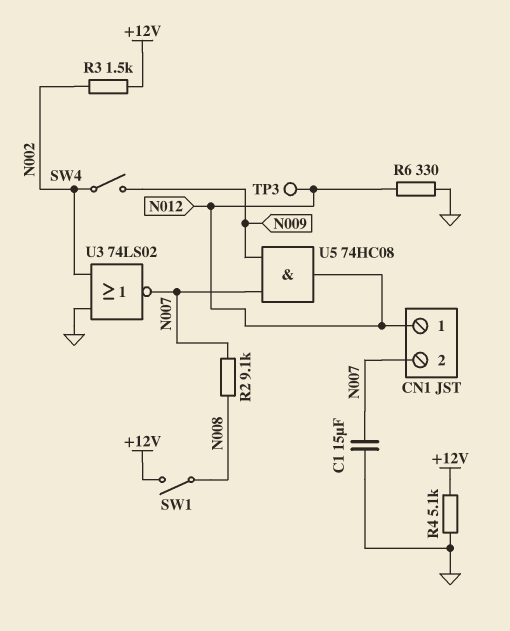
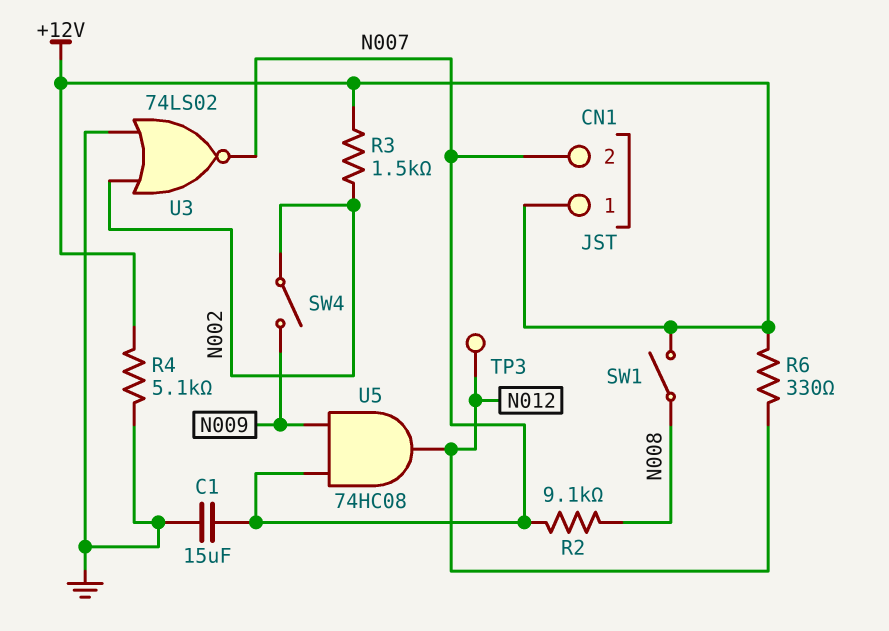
CN1 pin 1: N012 -> +12V
R6: 330 (GND, N012) -> 330 (+12V, N012)

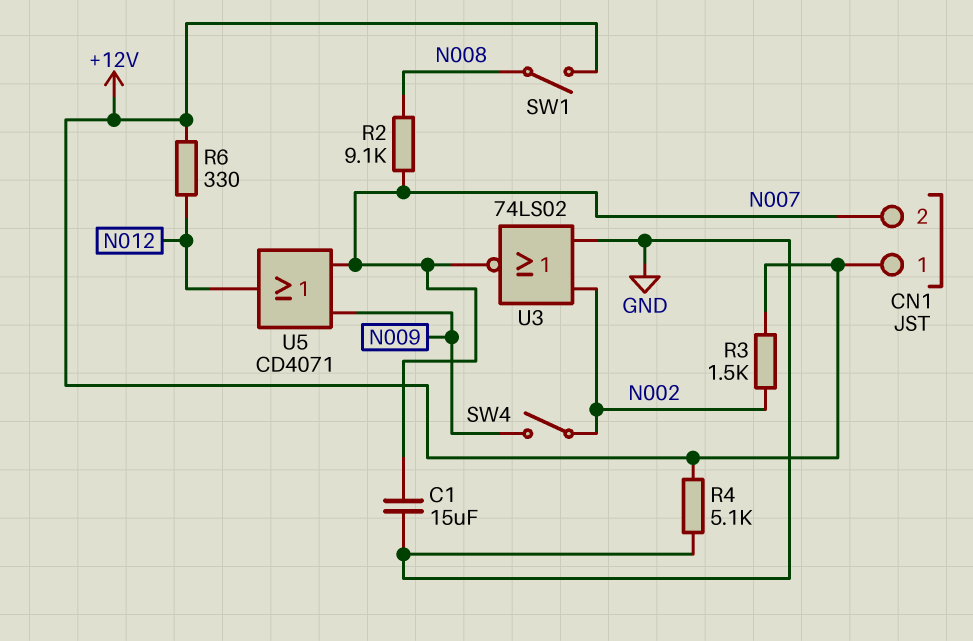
TP3: test point (N012) -> none
U5: AND 74HC08 (in N007, in N009, out N012) -> OR CD4071 (in N007, in N009, out N012)

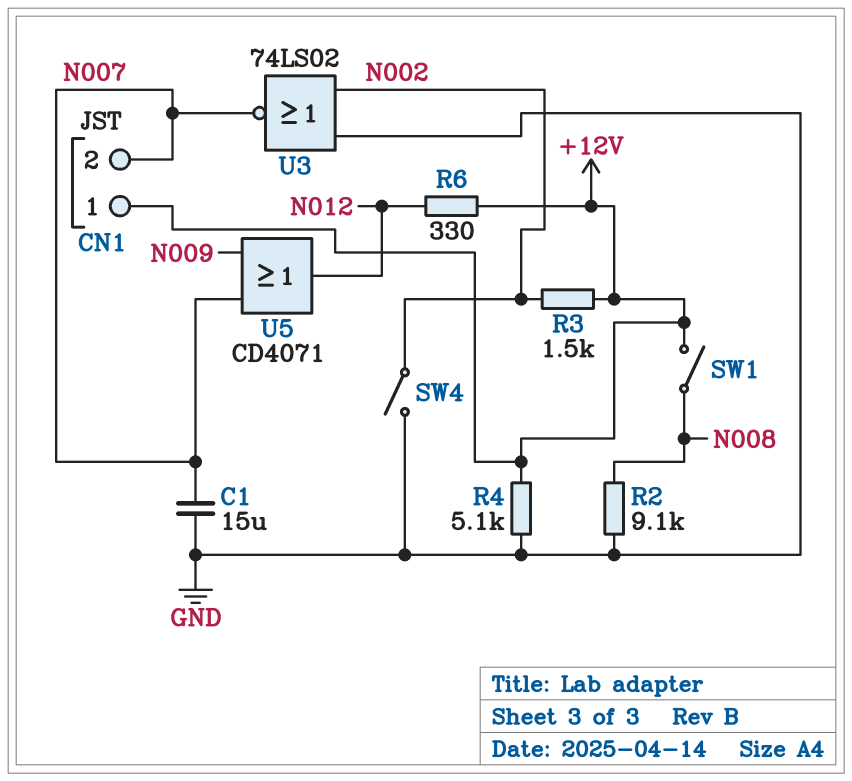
R2: 9.1k (N007, N008) -> 9.1k (GND, N008)
SW4: switch (N002, N009) -> switch (GND, N002)

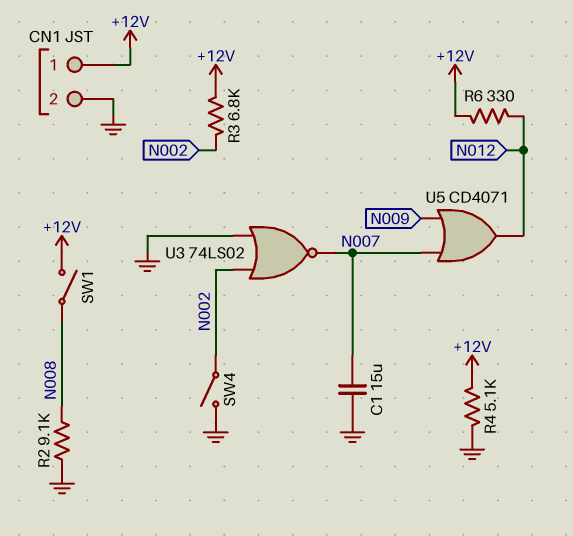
CN1 pin 2: N007 -> GND
R3: 1.5k (+12V, N002) -> 6.8k (+12V, N002)

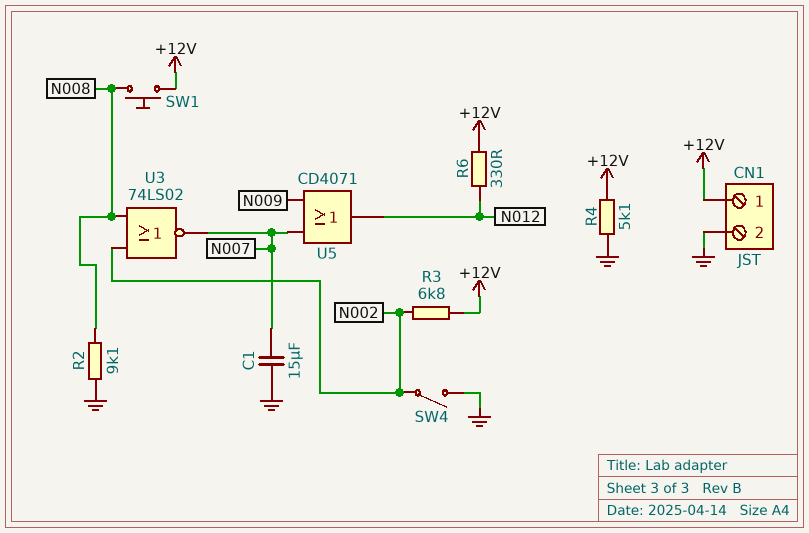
SW1: switch (+12V, N008) -> button (+12V, N008)
U3: NOR 74LS02 (in GND, in N002, out N007) -> NOR 74LS02 (in N002, in N008, out N007)

